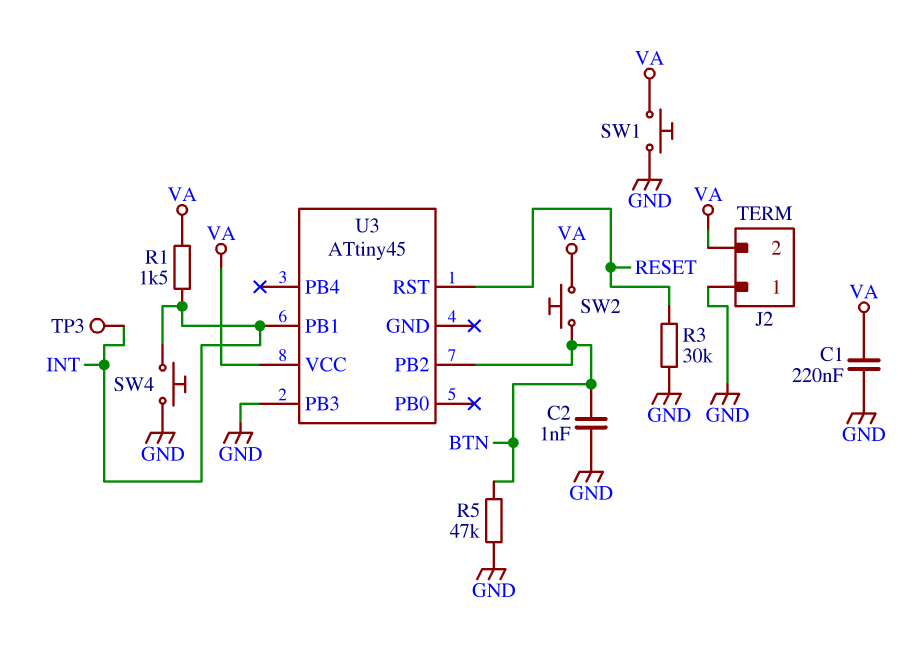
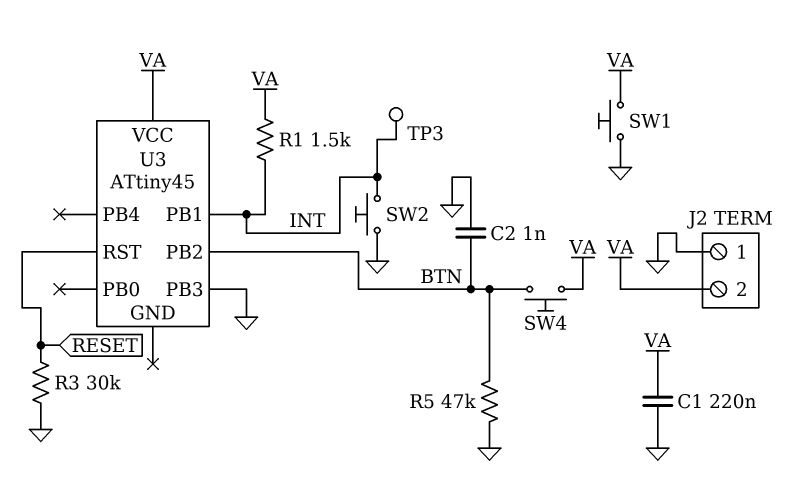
SW2: button (BTN, VA) -> button (GND, INT)
SW4: button (GND, INT) -> button (BTN, VA)

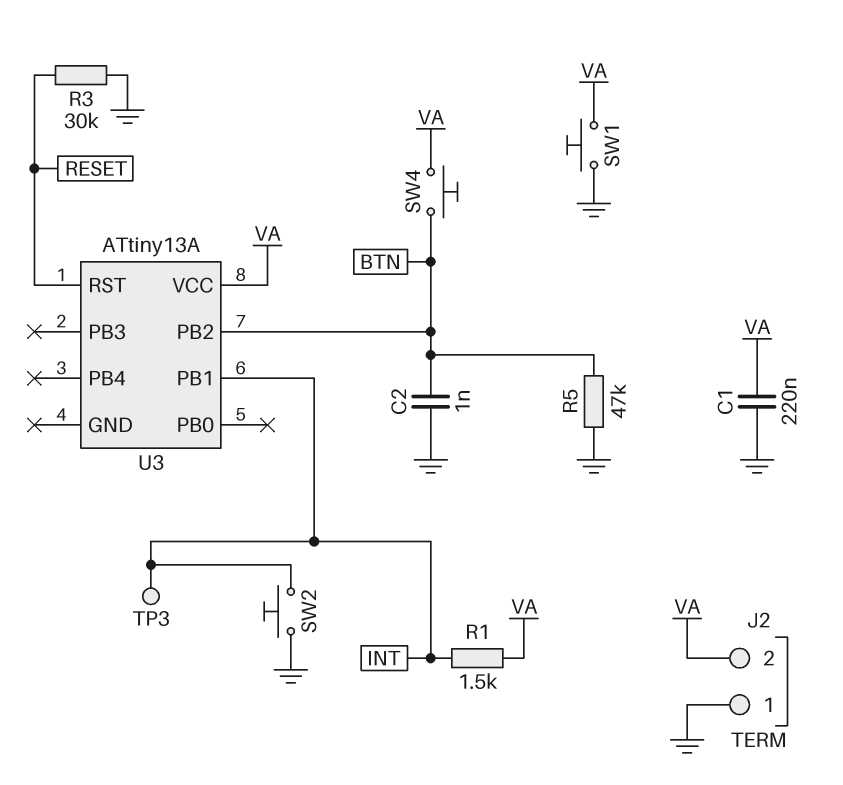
U3: ATtiny45 -> ATtiny13A
U3 pin PB3: GND -> none

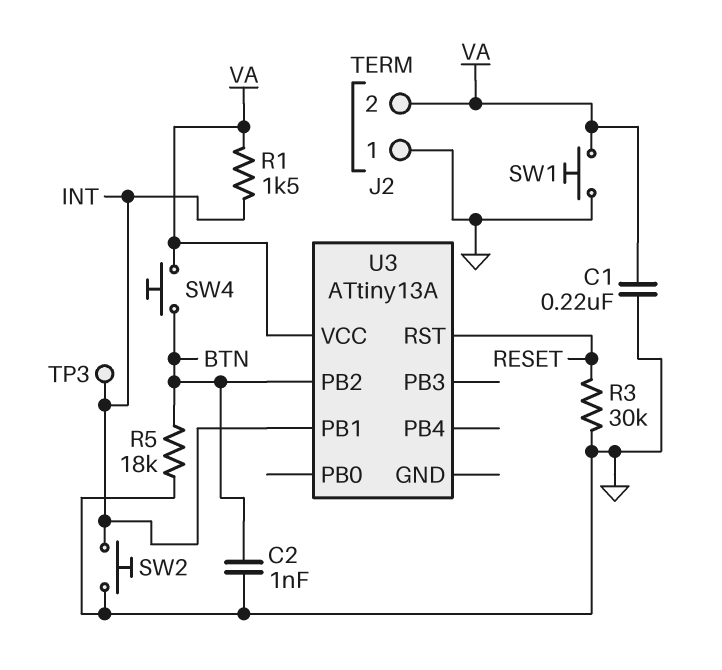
R5: 47k (BTN, GND) -> 18k (BTN, GND)

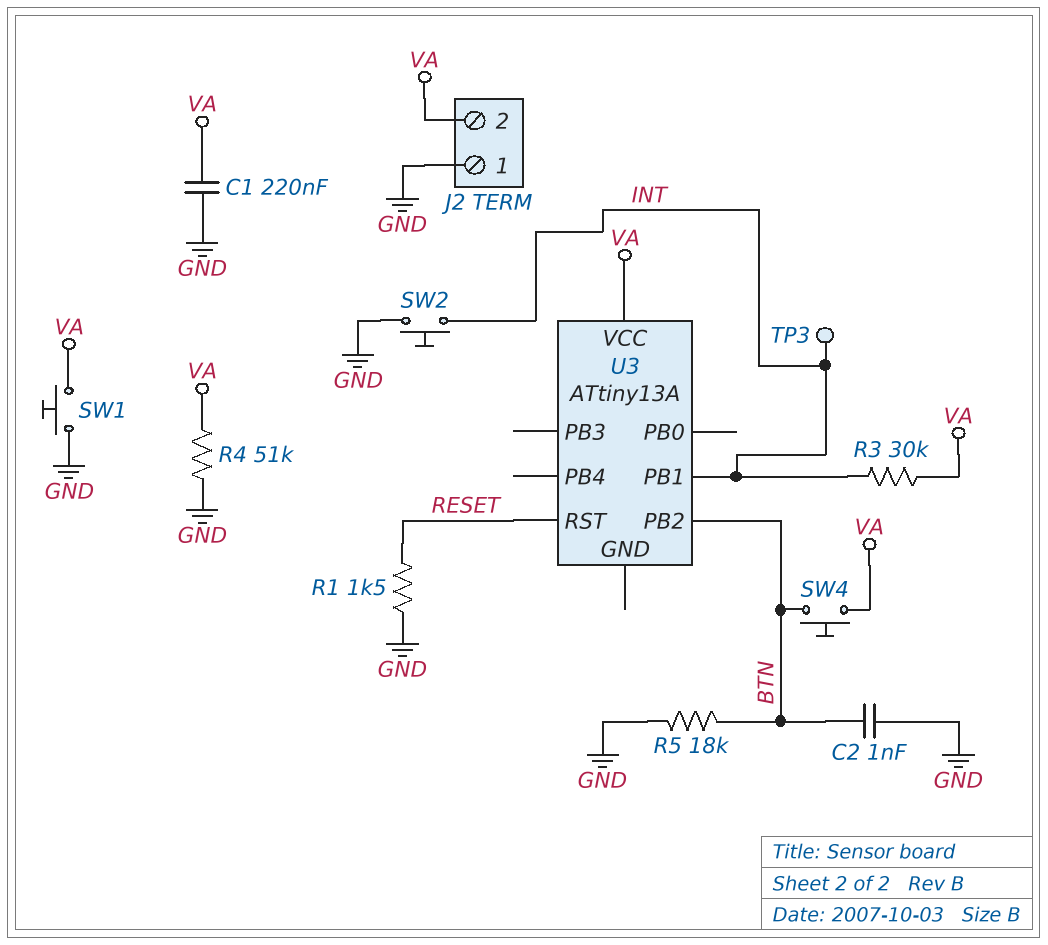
R1: 1.5k (INT, VA) -> 1.5k (GND, RESET)
R3: 30k (GND, RESET) -> 30k (INT, VA)
R4: none -> 51k (GND, VA)

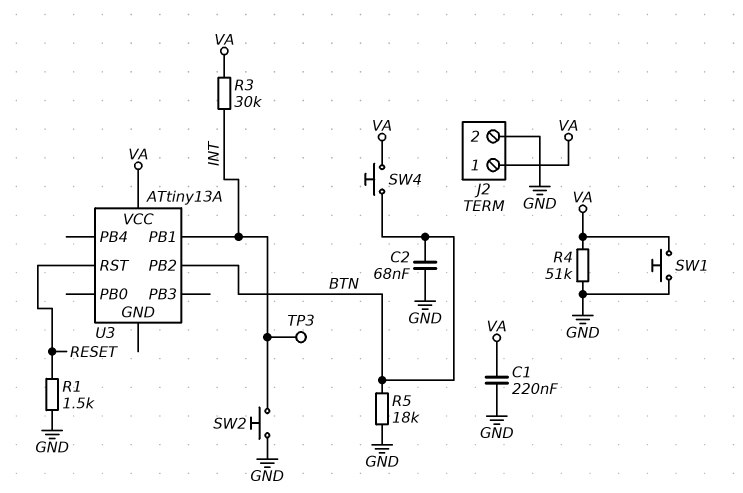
C2: 1nF (BTN, GND) -> 68nF (BTN, GND)
J2 pin 1: GND -> VA
J2 pin 2: VA -> GND

